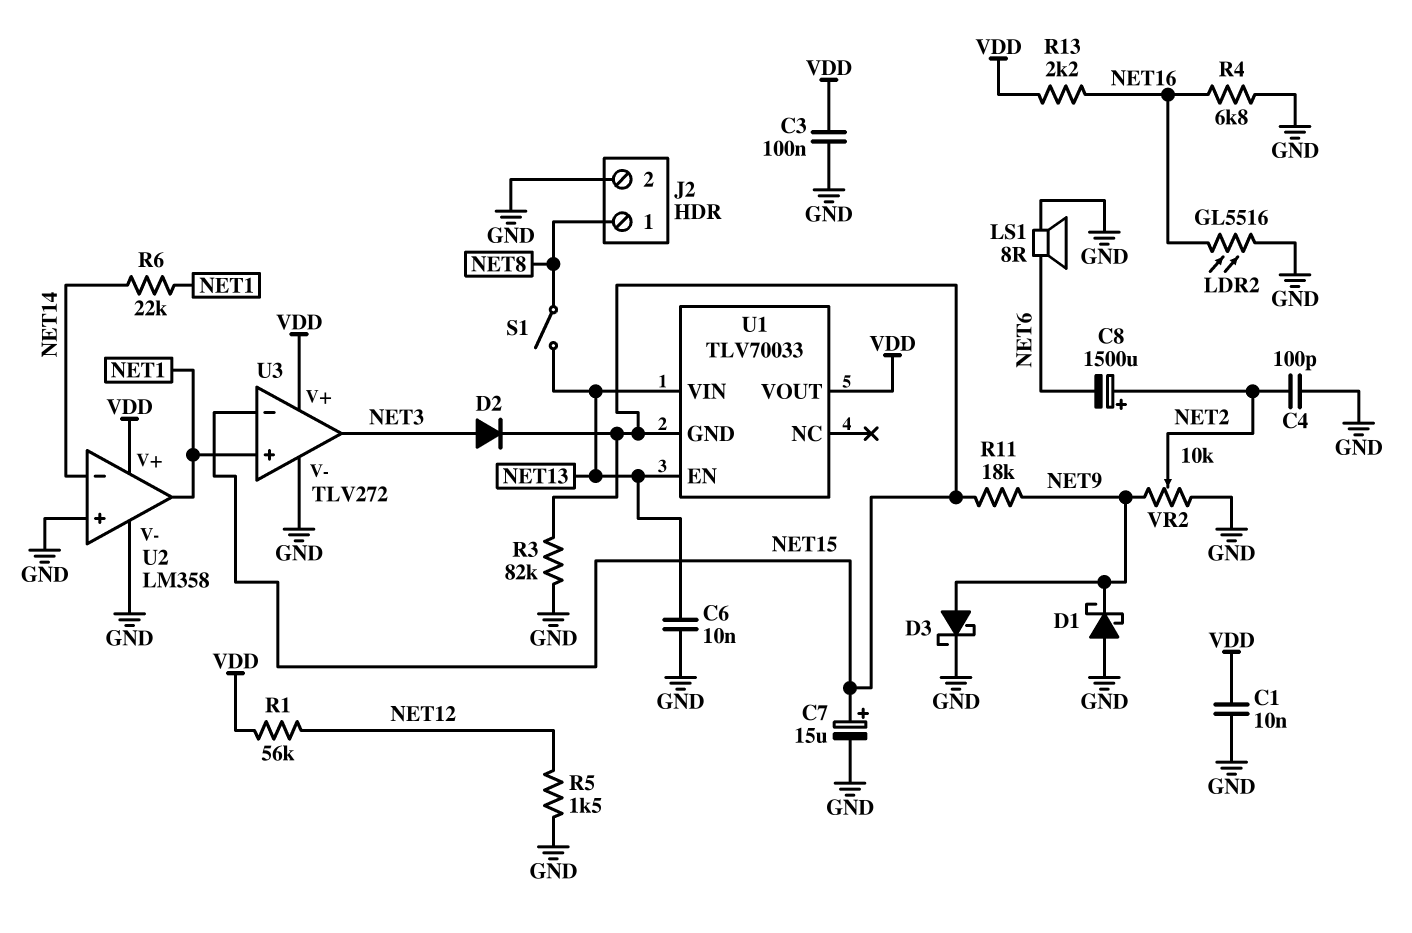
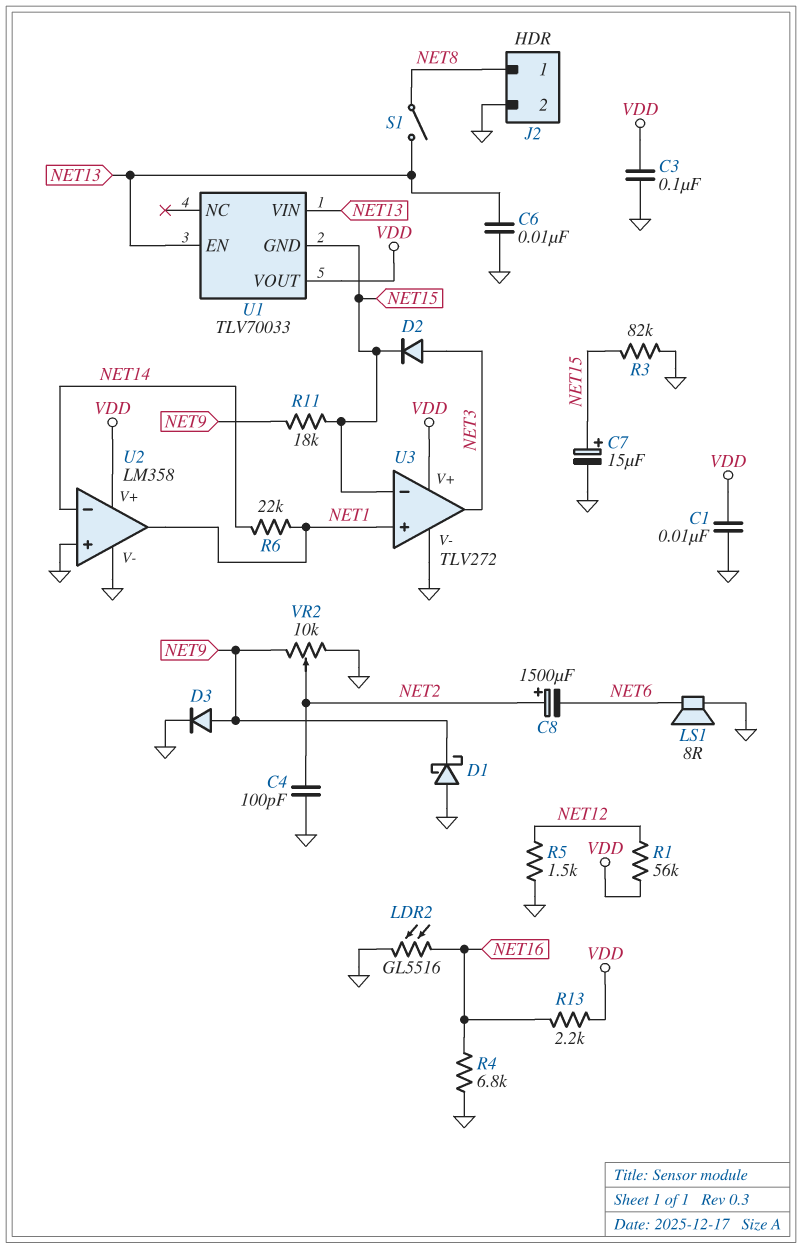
D3: schottky (A NET9, K GND) -> diode (A NET9, K GND)

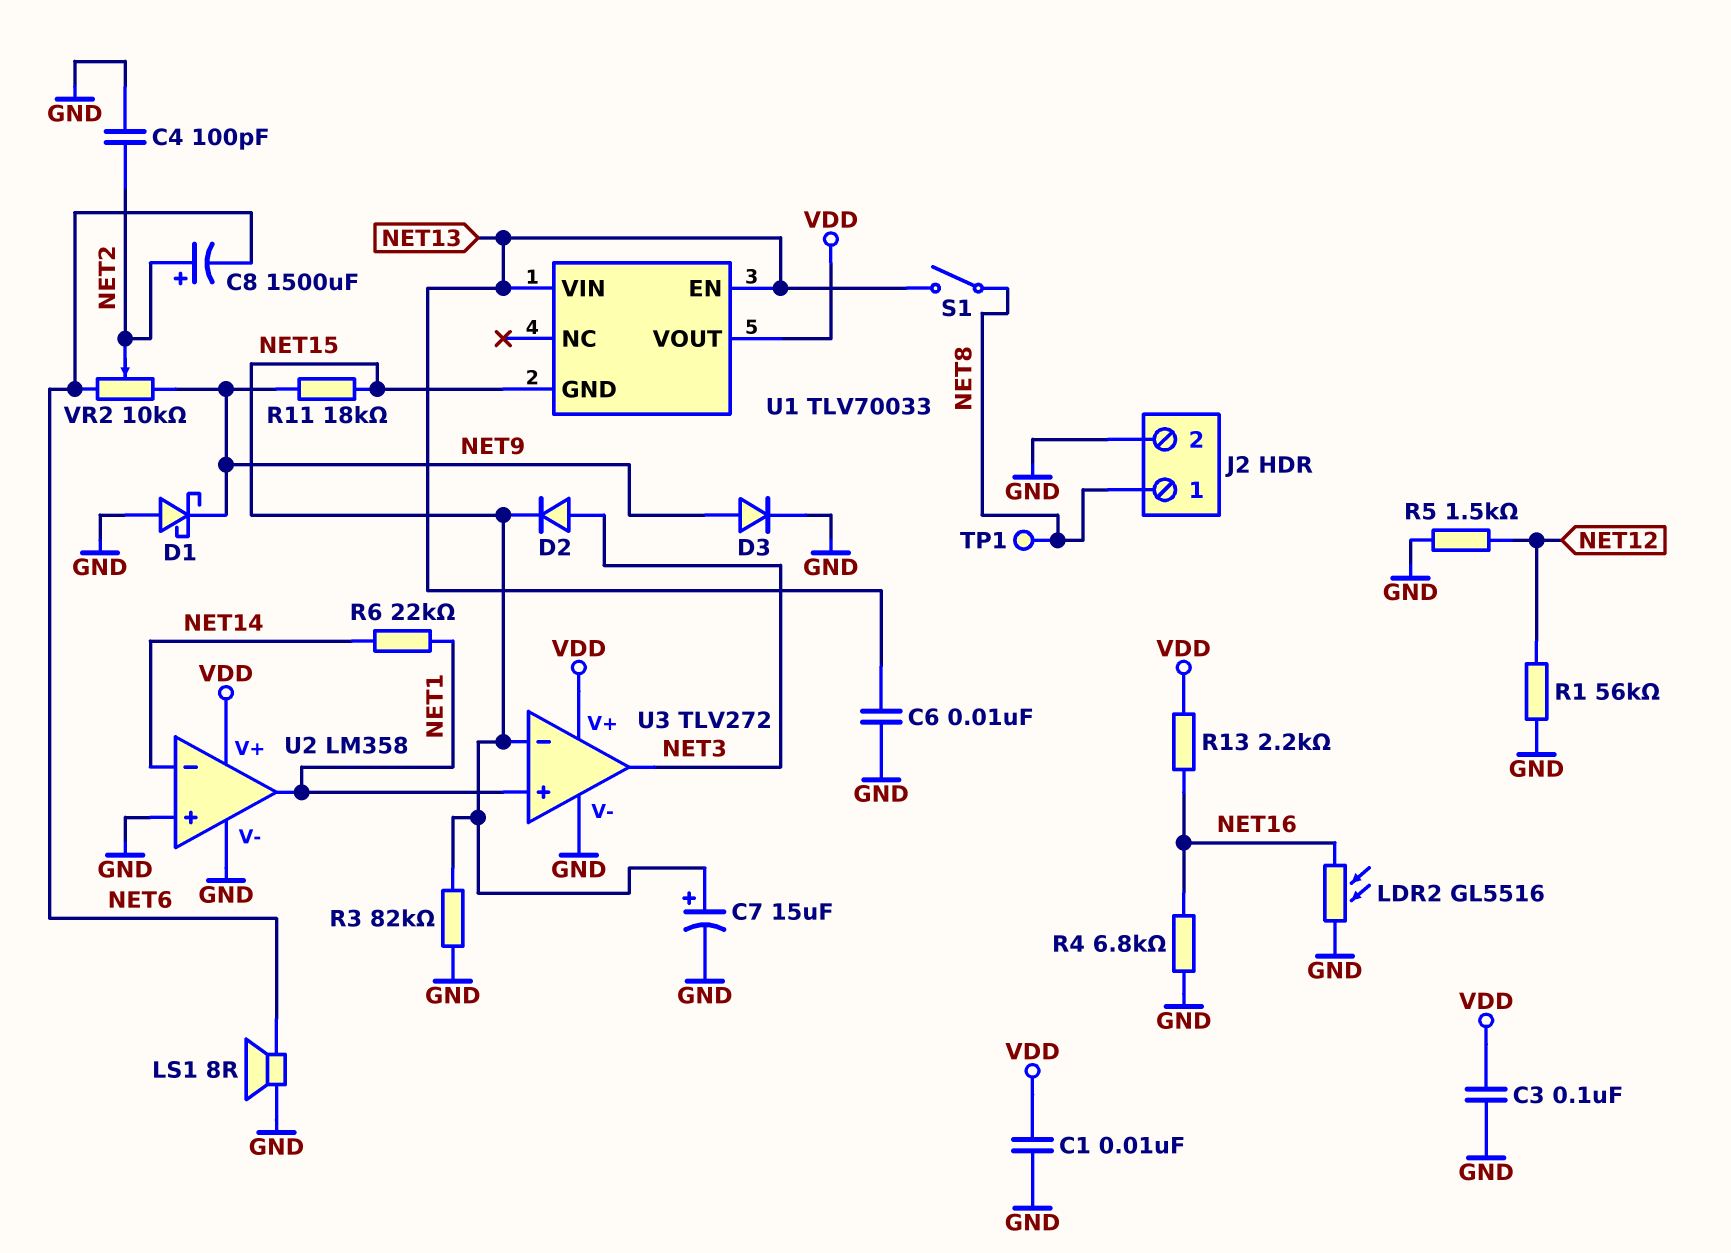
R1: 56k (NET12, VDD) -> 56k (GND, NET12)
TP1: none -> test point (NET8)
VR2: 10k (GND, NET9, wiper NET2) -> 10k (NET6, NET9, wiper NET2)

